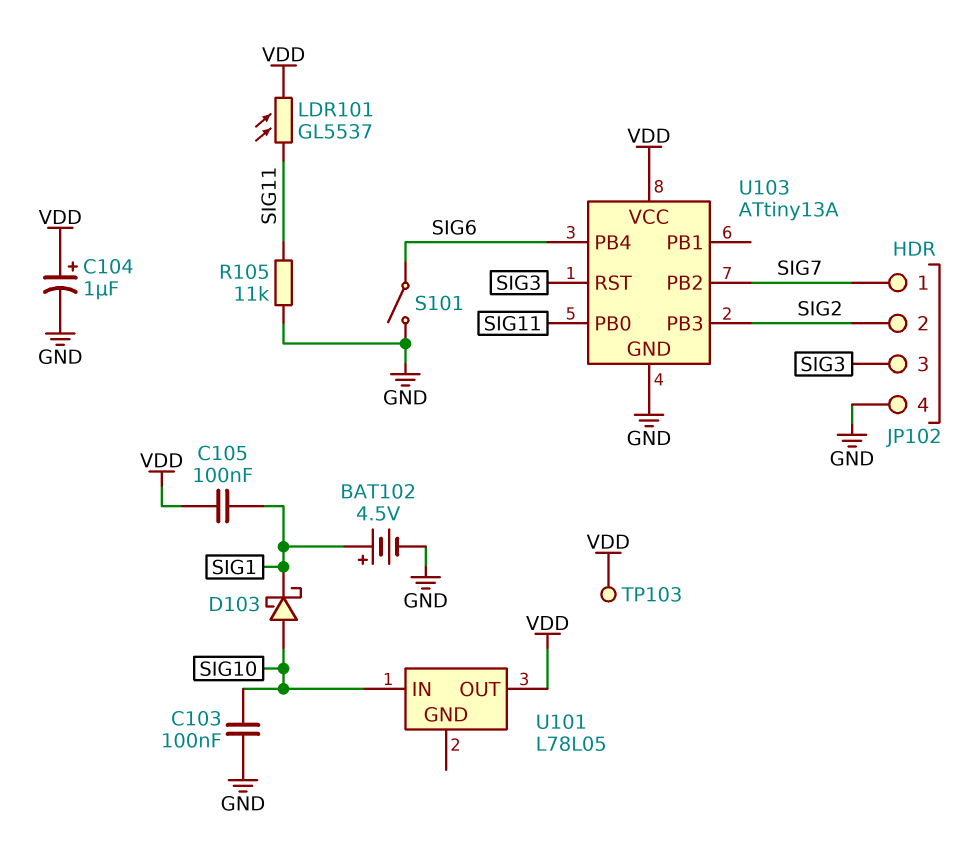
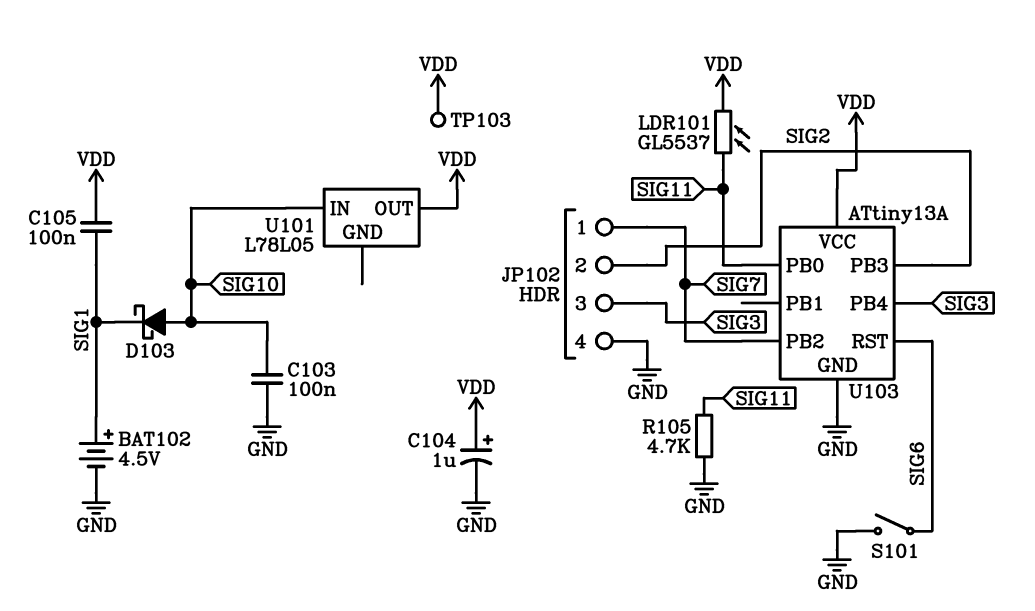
R105: 11k (GND, SIG11) -> 4.7k (GND, SIG11)
U103 pin PB4: SIG6 -> SIG3
U103 pin RST: SIG3 -> SIG6

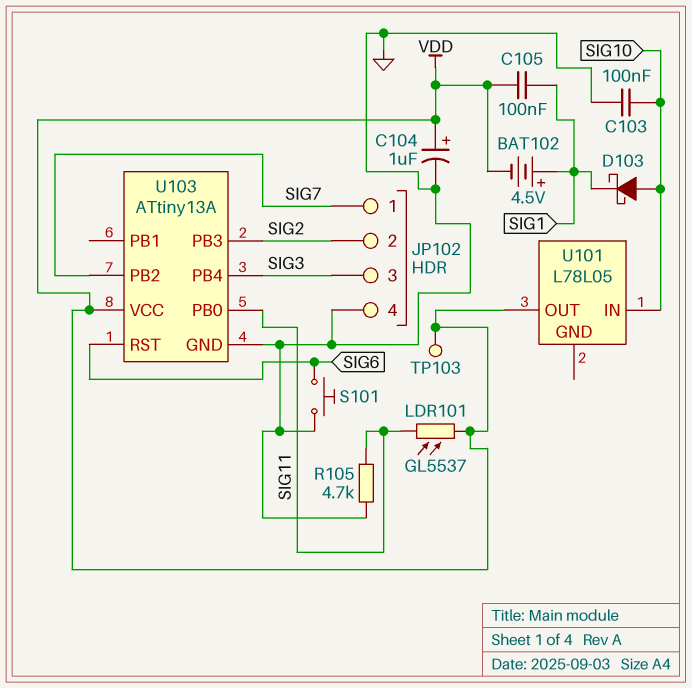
BAT102: 4.5V (plus SIG1, minus GND) -> 4.5V (plus SIG1, minus VDD)
S101: switch (GND, SIG6) -> button (GND, SIG6)

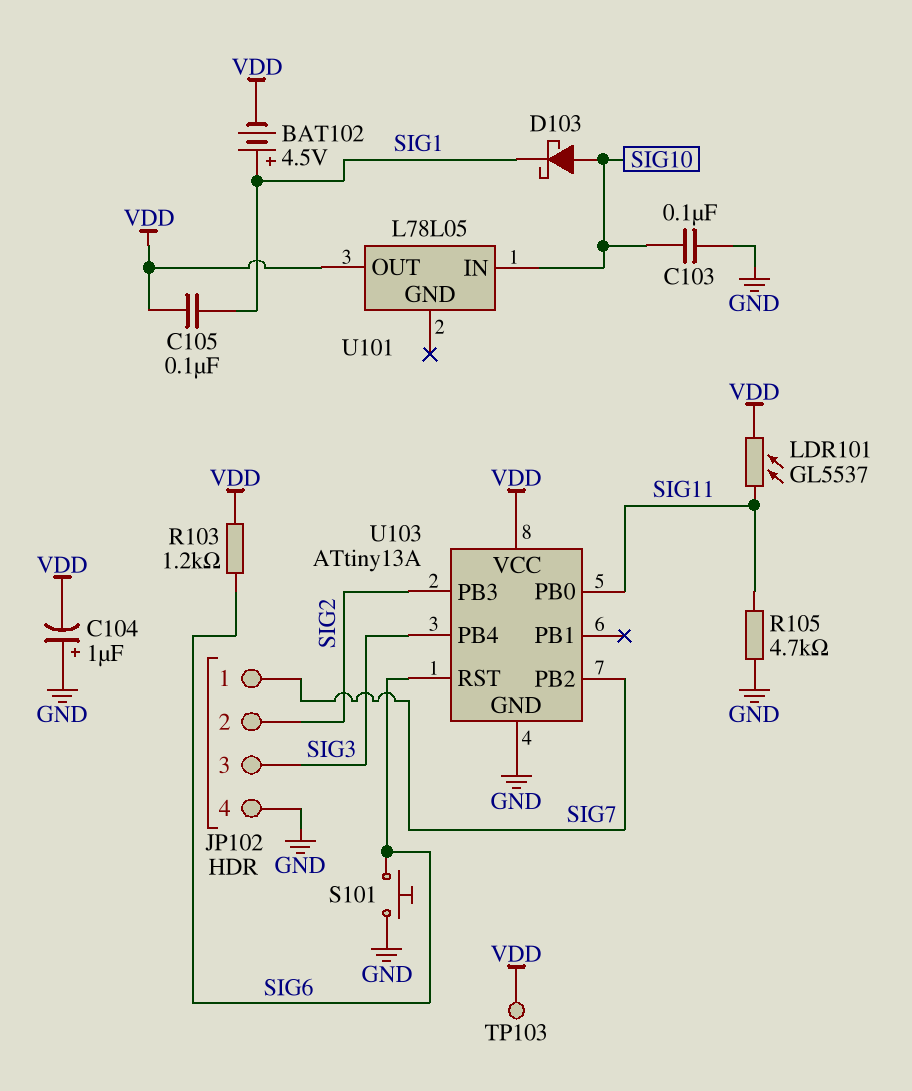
C104: 1uF (plus VDD, minus GND) -> 1uF (plus GND, minus VDD)
R103: none -> 1.2k (SIG6, VDD)

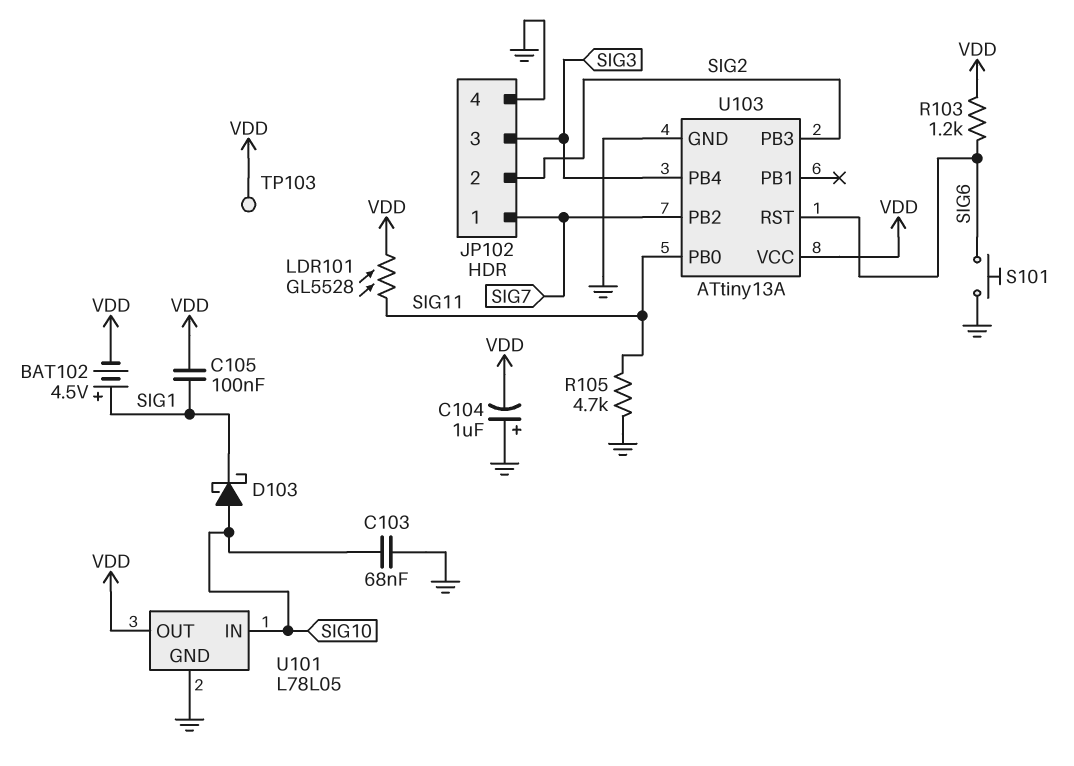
C103: 100nF (GND, SIG10) -> 68nF (GND, SIG10)
LDR101: GL5537 (SIG11, VDD) -> GL5528 (SIG11, VDD)
U101 pin GND: none -> GND

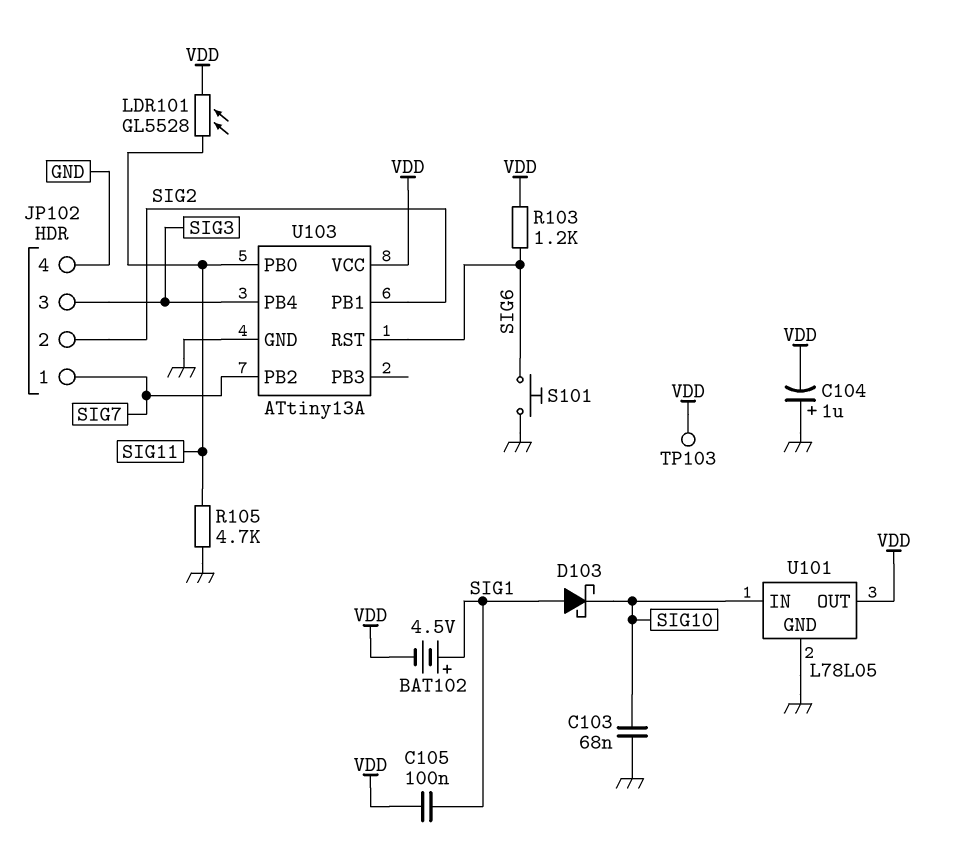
D103: schottky (A SIG10, K SIG1) -> schottky (A SIG1, K SIG10)
U103 pin PB1: none -> SIG2
U103 pin PB3: SIG2 -> none

